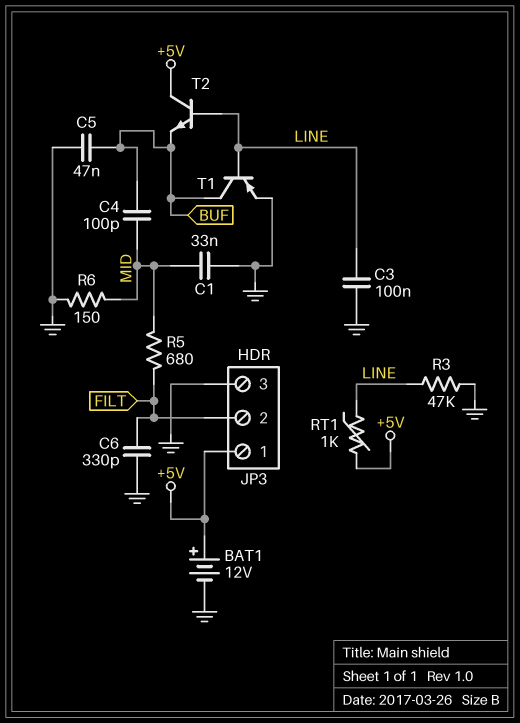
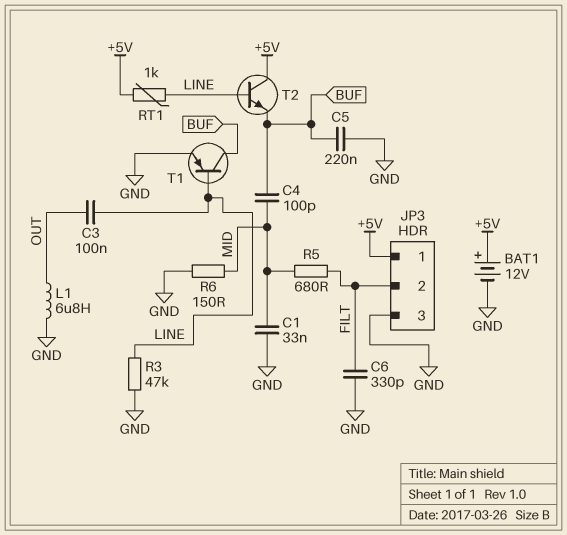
C3: 100nF (GND, LINE) -> 100nF (LINE, OUT)
C5: 47nF (BUF, GND) -> 220nF (BUF, GND)
L1: none -> 6.8uH (GND, OUT)

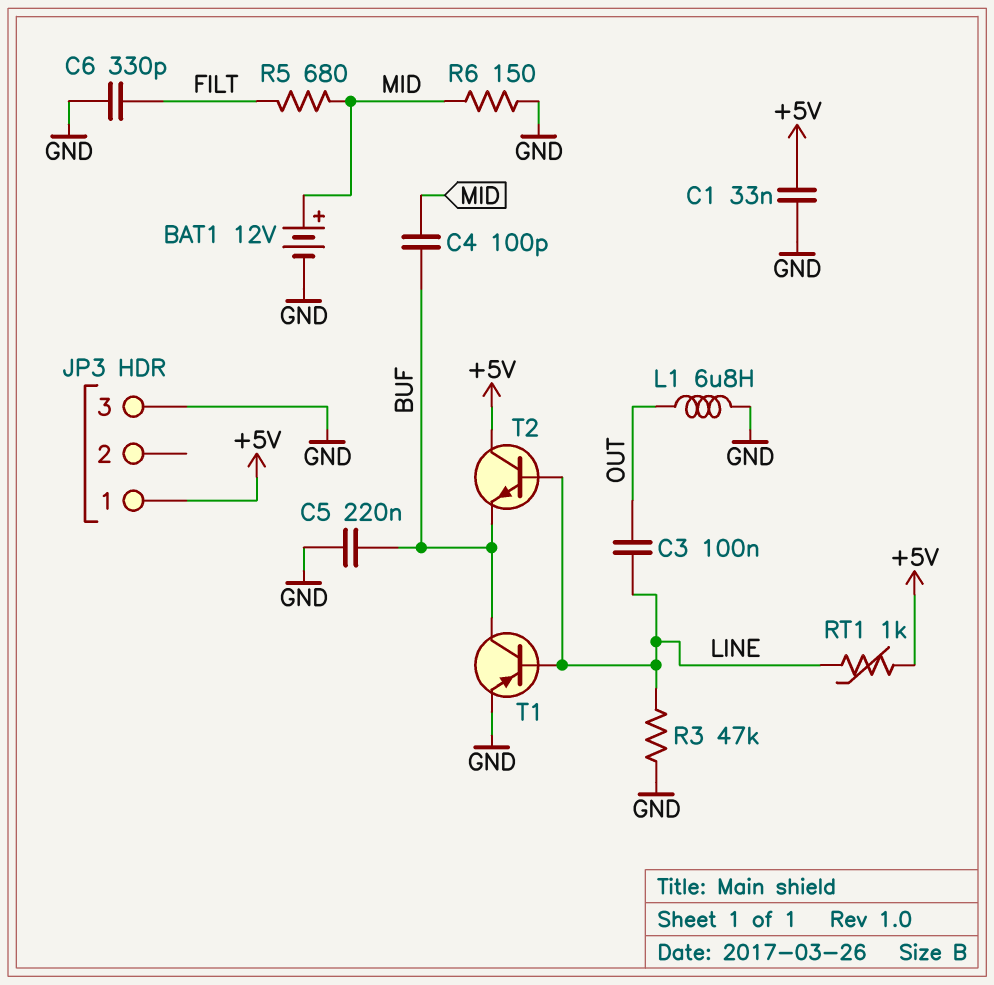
BAT1: 12V (plus +5V, minus GND) -> 12V (plus MID, minus GND)
C1: 33nF (GND, MID) -> 33nF (+5V, GND)
JP3 pin 2: FILT -> none

